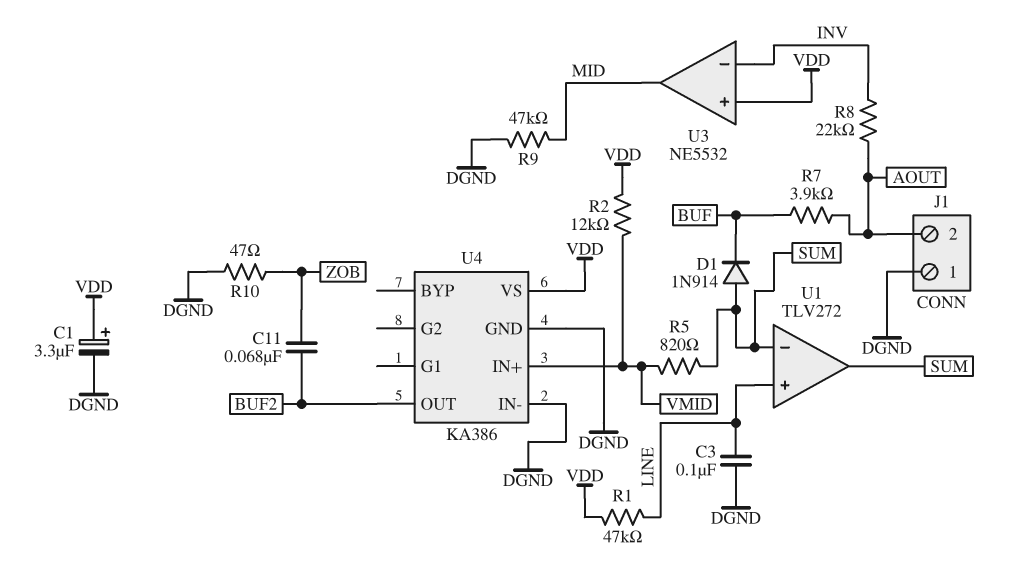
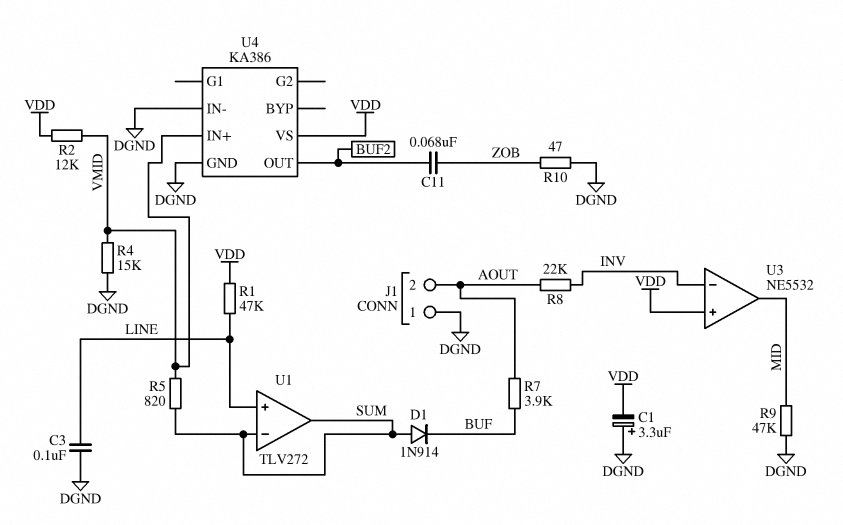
C1: 3.3uF (plus VDD, minus DGND) -> 3.3uF (plus DGND, minus VDD)
R4: none -> 15k (DGND, VMID)

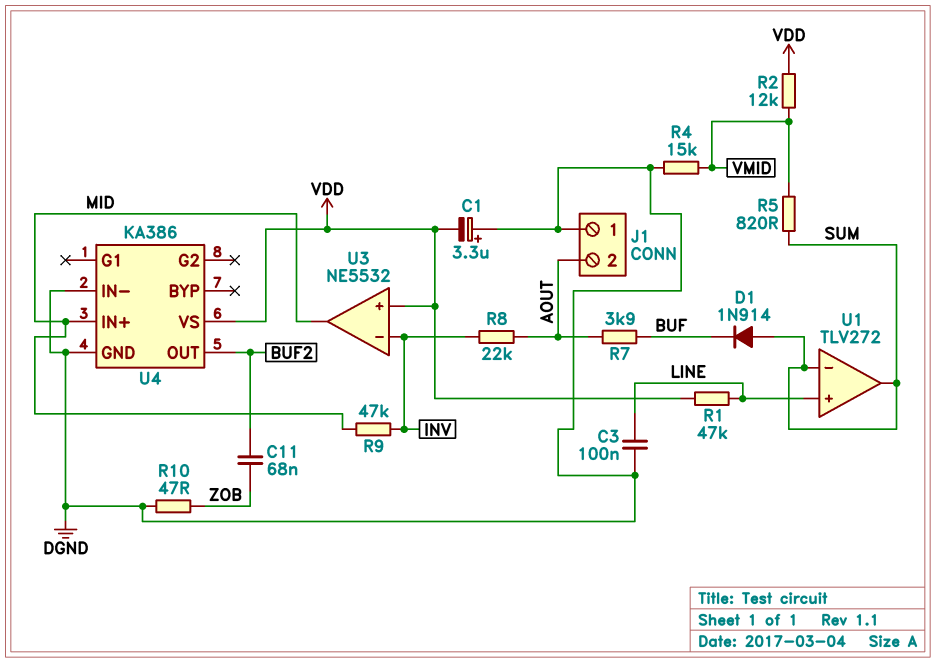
R9: 47k (DGND, MID) -> 47k (INV, MID)
U4 pin IN+: VMID -> MID

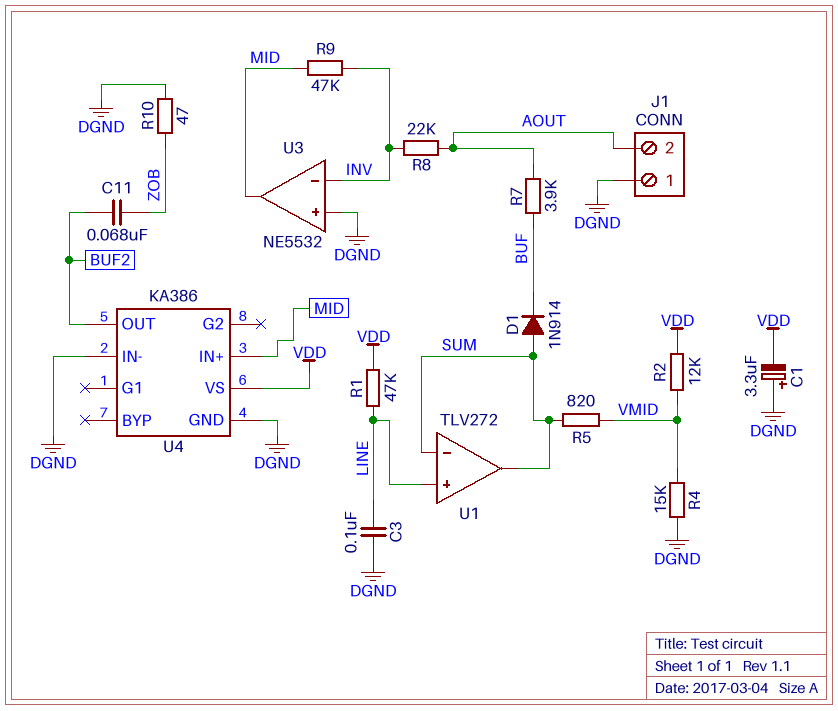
U3 pin in+: VDD -> DGND

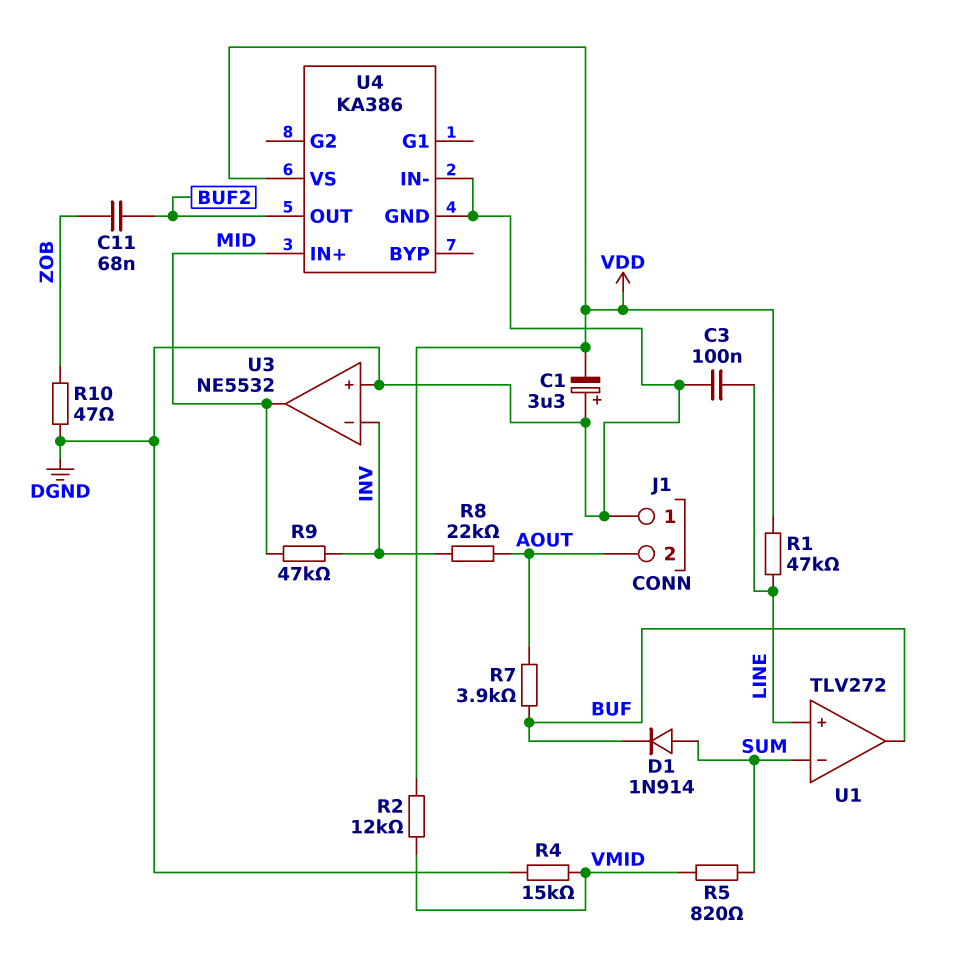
U1 pin out: SUM -> BUF

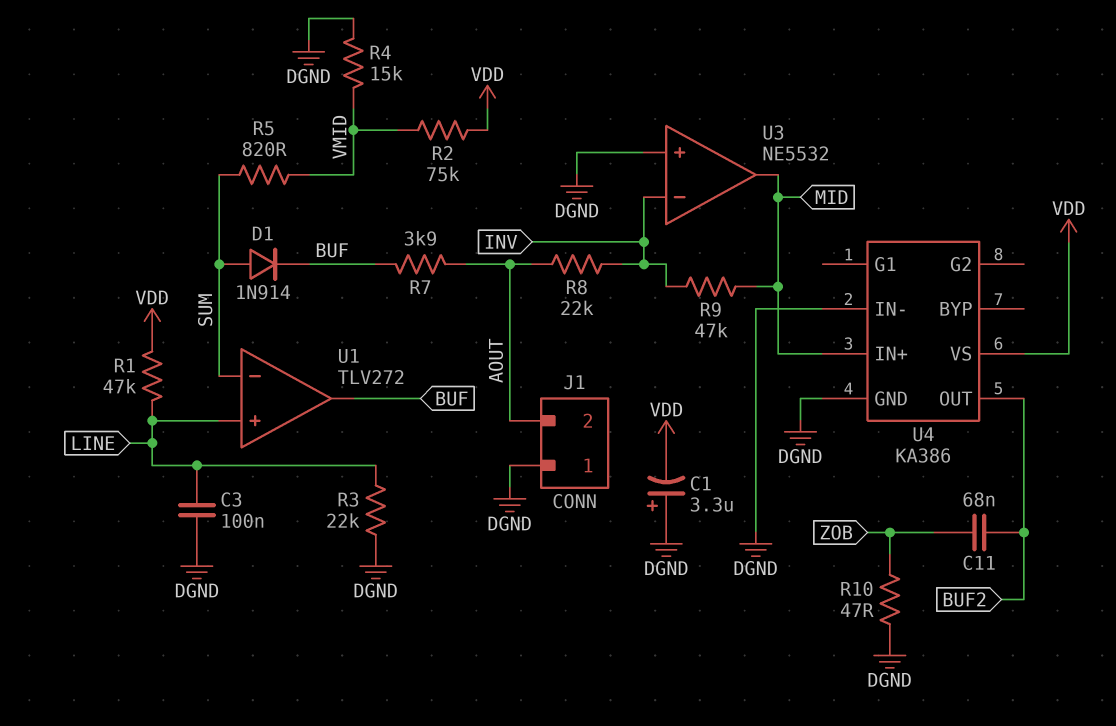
R2: 12k (VDD, VMID) -> 75k (VDD, VMID)
R3: none -> 22k (DGND, LINE)

